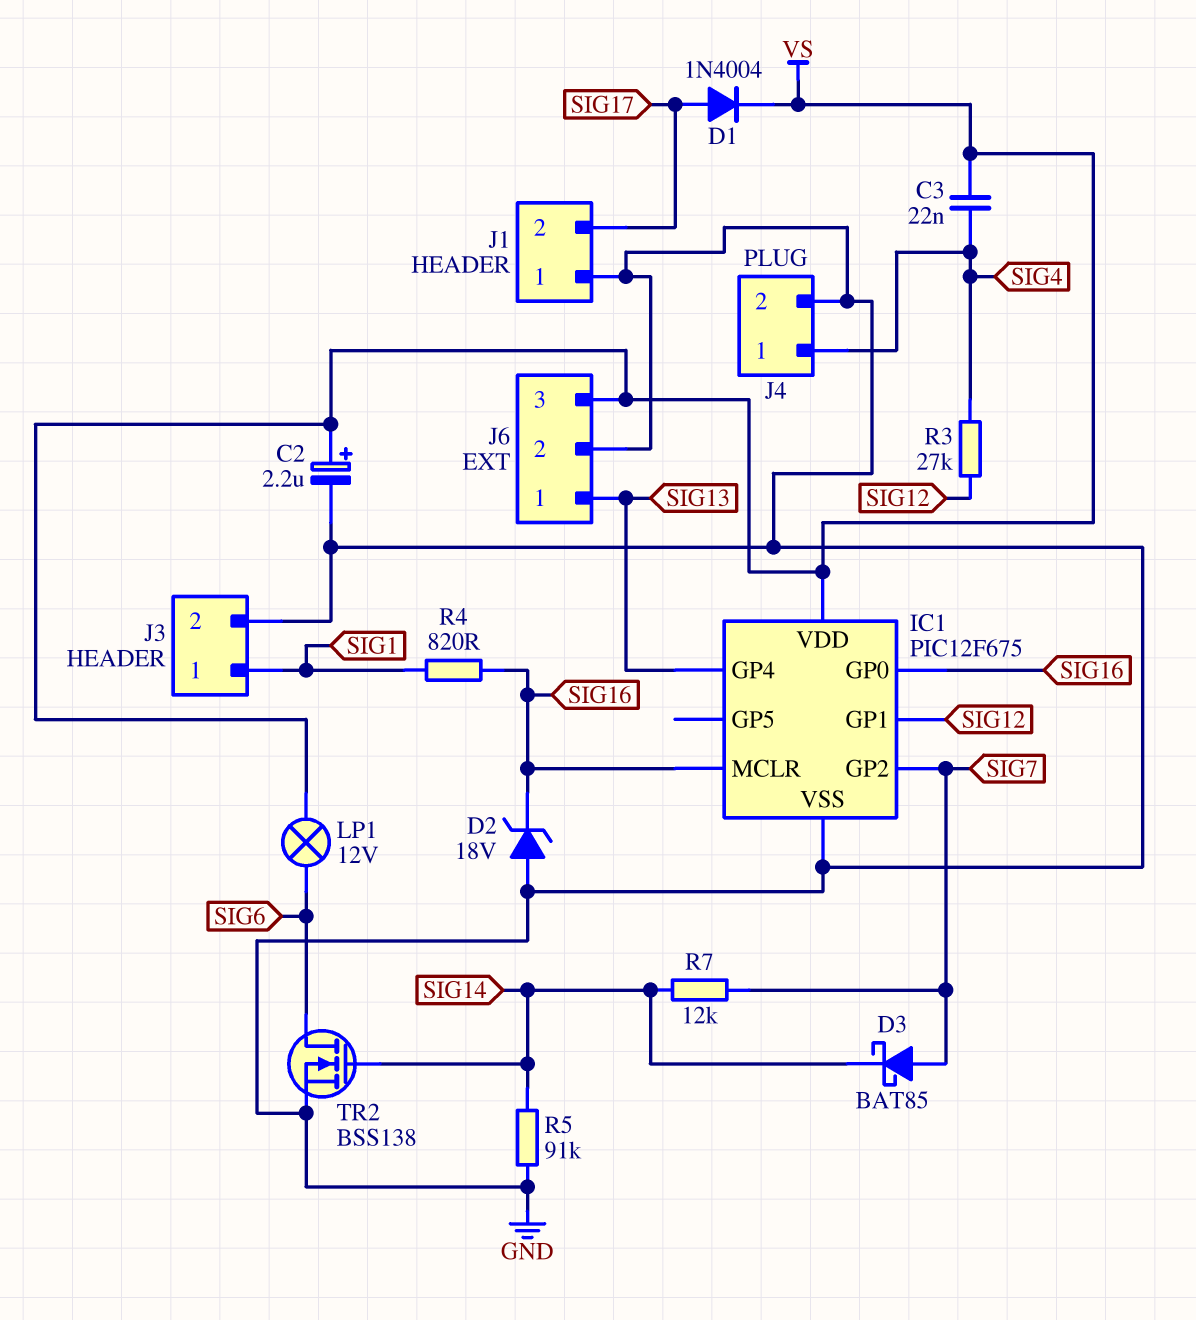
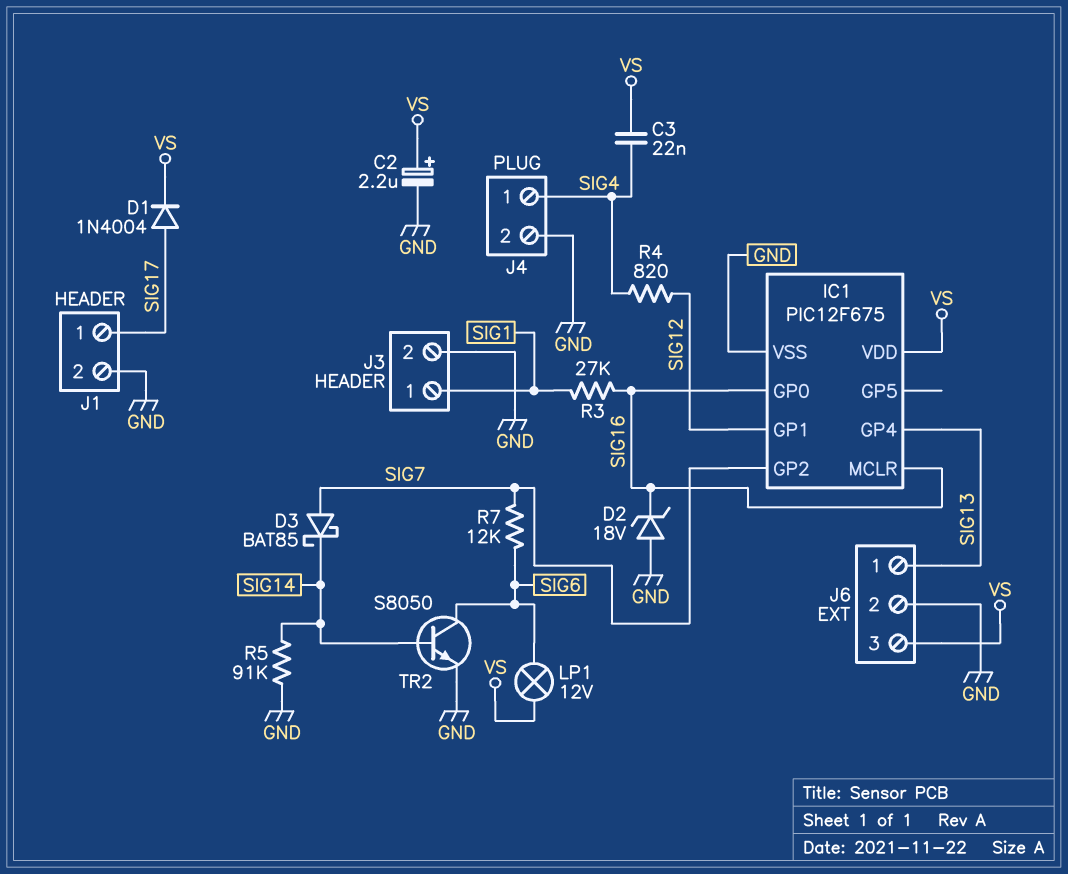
J1 pin 1: GND -> SIG17
J1 pin 2: SIG17 -> GND
R3: 27k (SIG4, SIG12) -> 27k (SIG1, SIG16)
R4: 820 (SIG1, SIG16) -> 820 (SIG4, SIG12)
R7: 12k (SIG7, SIG14) -> 12k (SIG6, SIG7)
TR2: NMOS BSS138 (G SIG14, D SIG6, S GND) -> NPN S8050 (B SIG14, C SIG6, E GND)

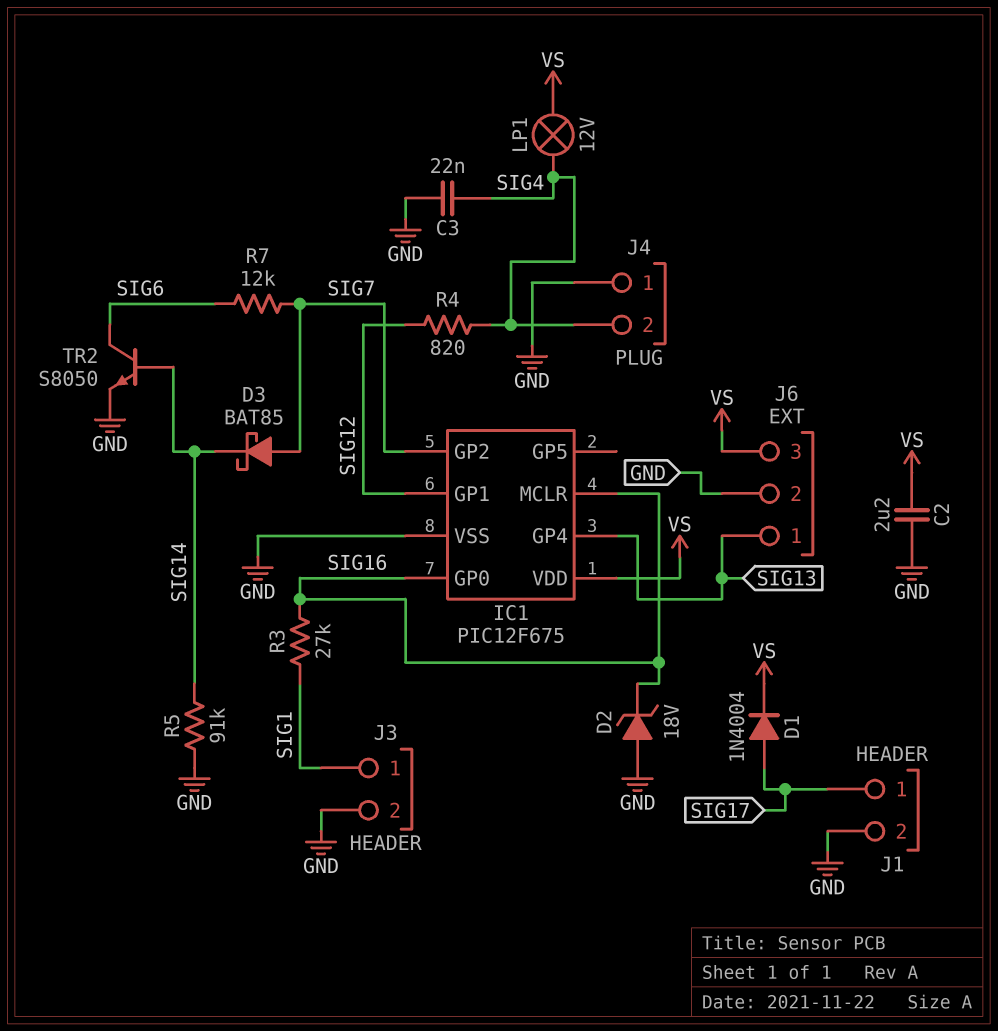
C2: 2.2uF (plus VS, minus GND) -> 2.2uF (GND, VS)
C3: 22nF (SIG4, VS) -> 22nF (GND, SIG4)
J4 pin 1: SIG4 -> GND
J4 pin 2: GND -> SIG4
LP1: lamp 12V (SIG6, VS) -> lamp 12V (SIG4, VS)

